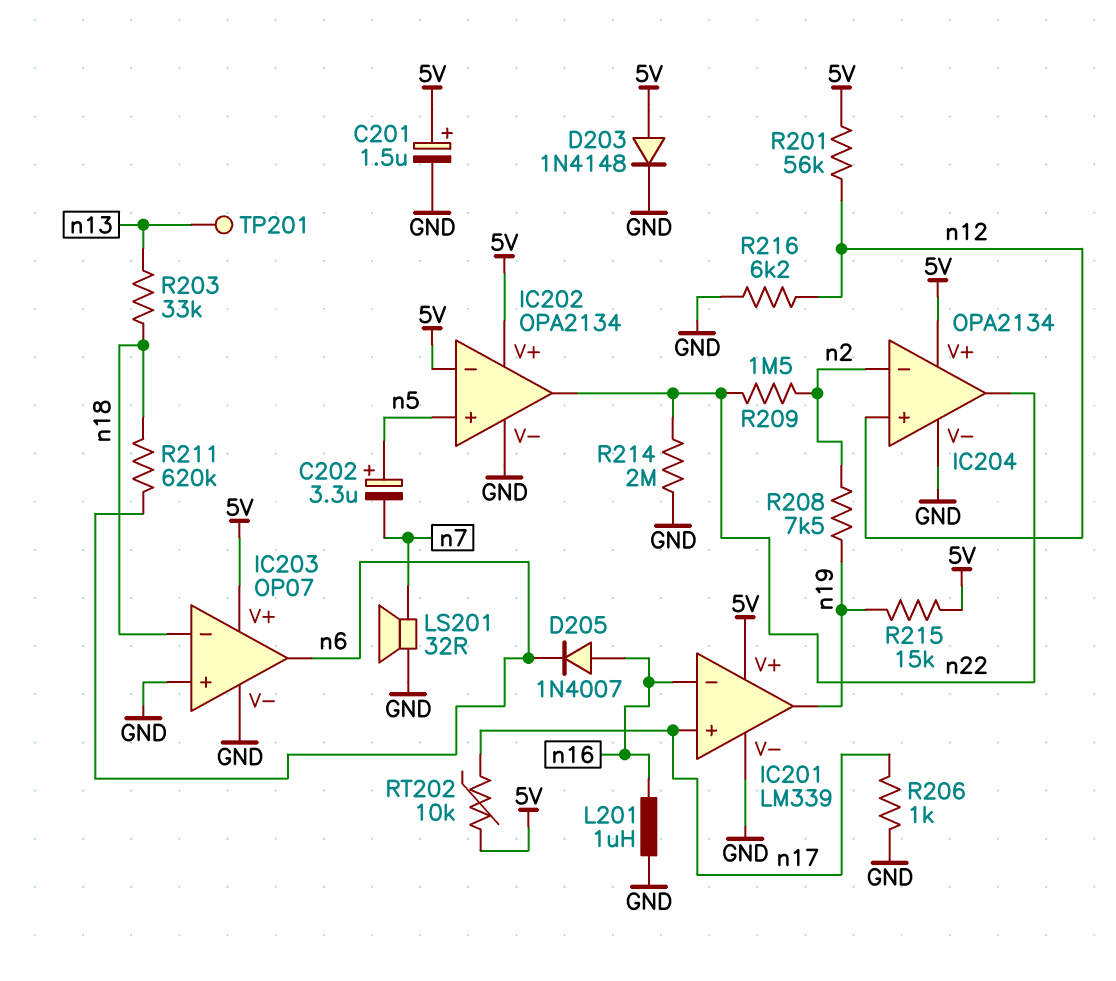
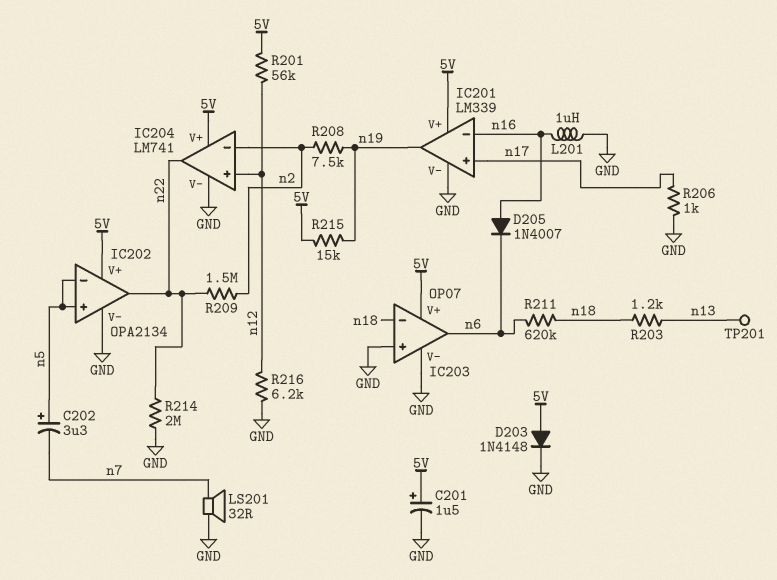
IC202 pin in-: 5V -> n5
IC204: OPA2134 -> LM741
R203: 33k (n13, n18) -> 1.2k (n13, n18)
RT202: 10k (5V, n17) -> none

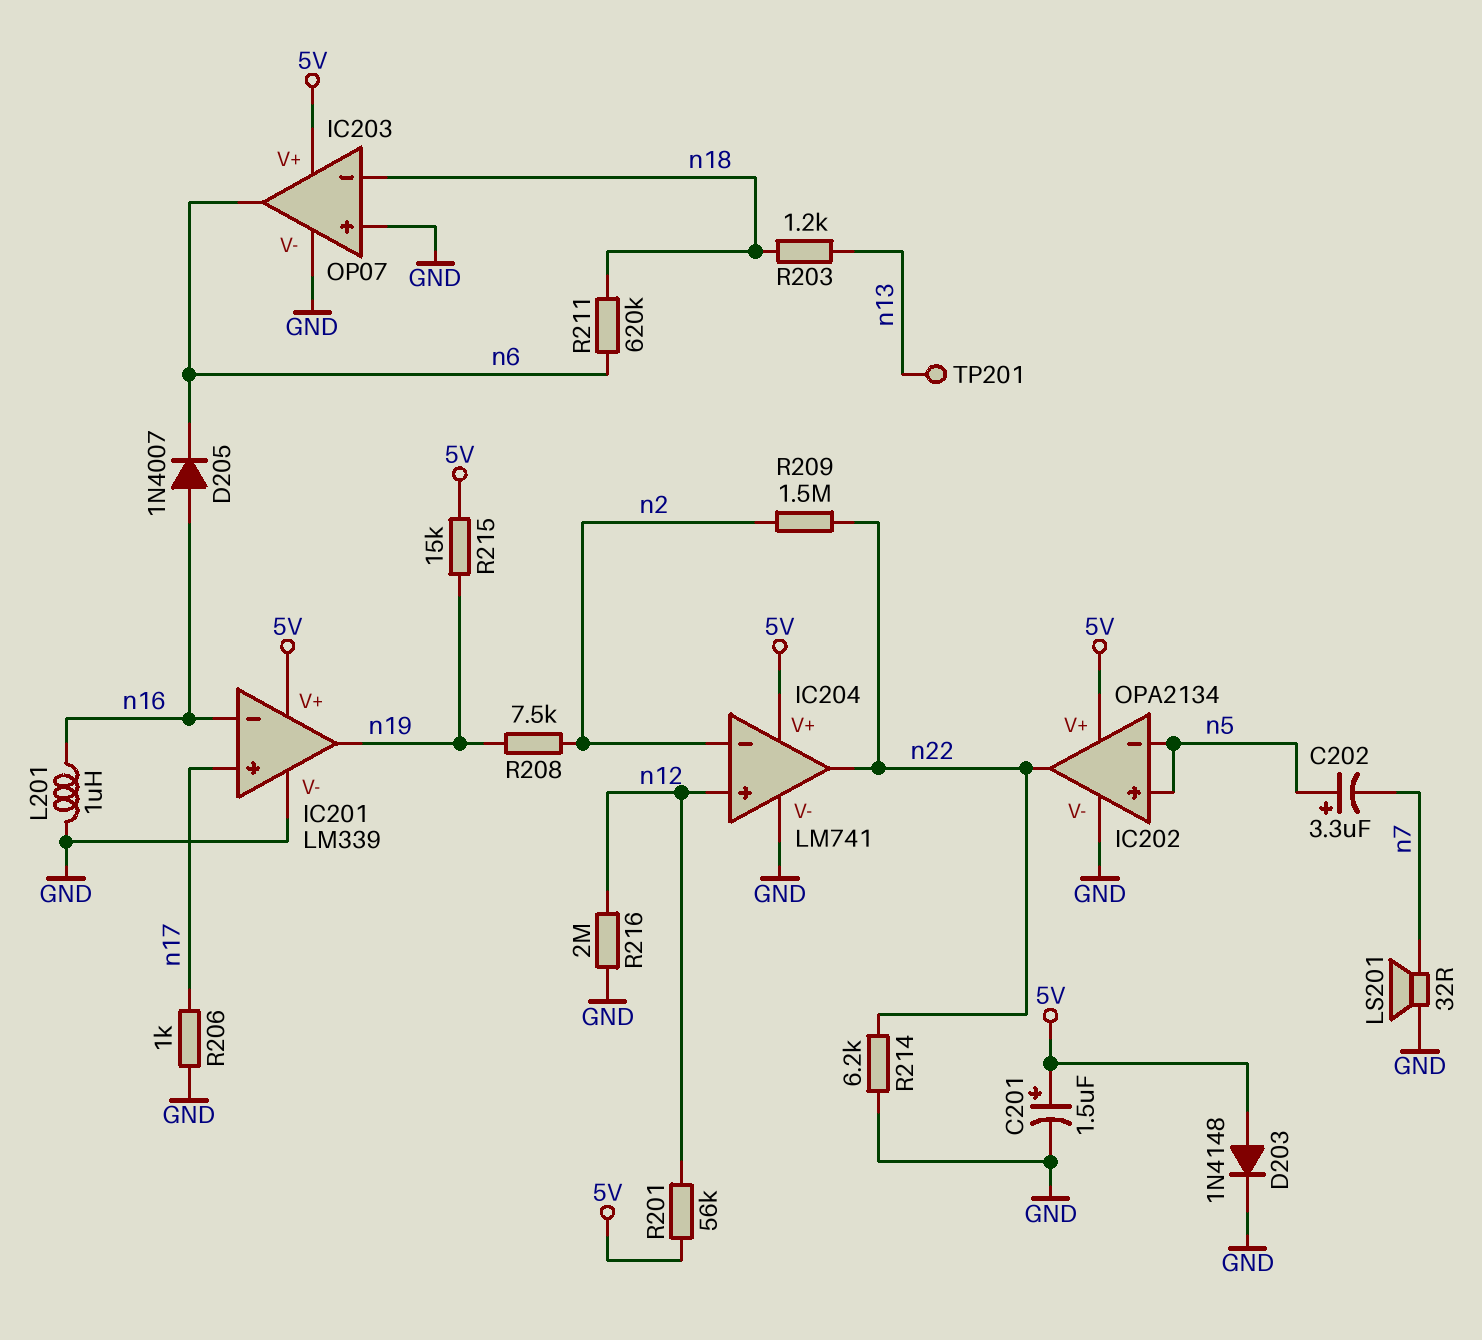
R214: 2M (GND, n22) -> 6.2k (GND, n22)
R216: 6.2k (GND, n12) -> 2M (GND, n12)

